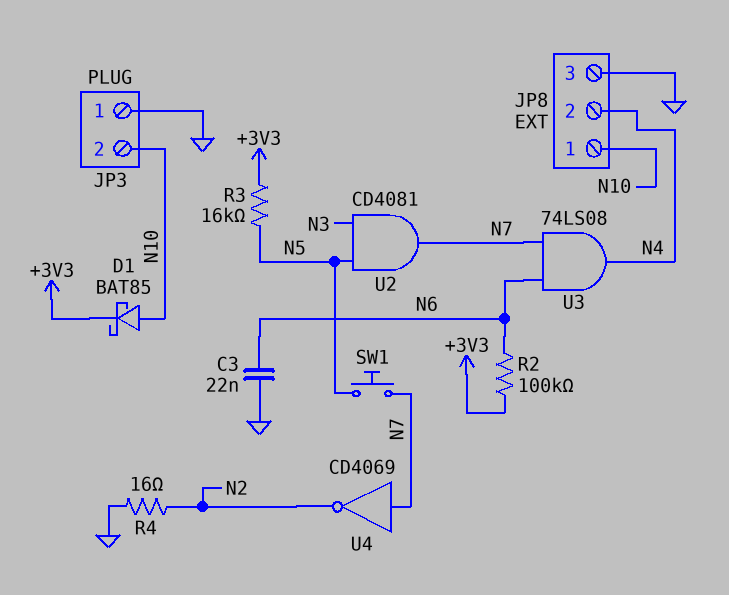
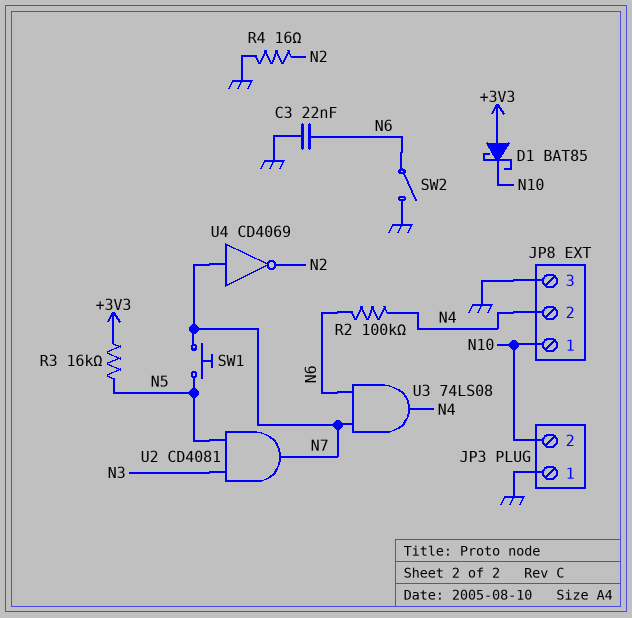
D1: schottky BAT85 (A N10, K +3V3) -> schottky BAT85 (A +3V3, K N10)
R2: 100k (+3V3, N6) -> 100k (N4, N6)
SW2: none -> switch (GND, N6)

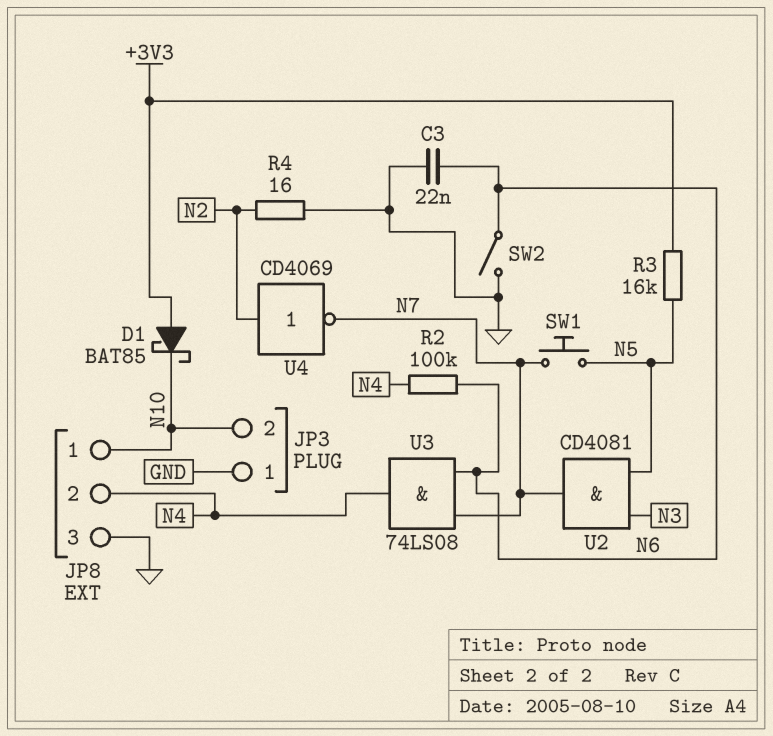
U4: NOT CD4069 (in N7, out N2) -> NOT CD4069 (in N2, out N7)

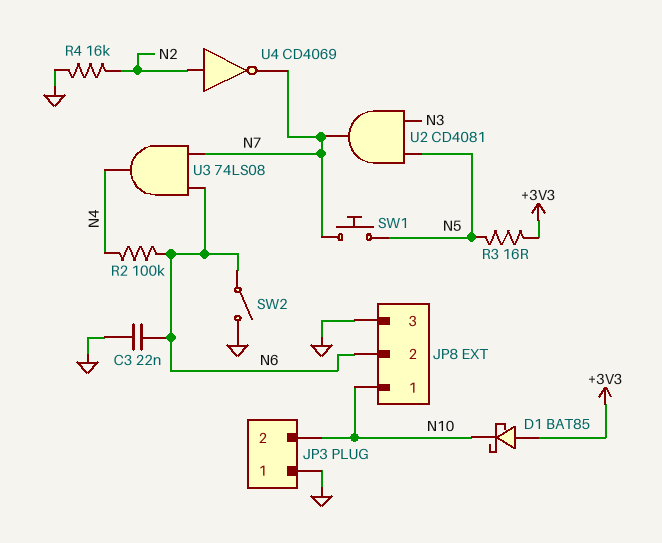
JP8 pin 2: N4 -> N6
R3: 16k (+3V3, N5) -> 16 (+3V3, N5)
R4: 16 (GND, N2) -> 16k (GND, N2)

